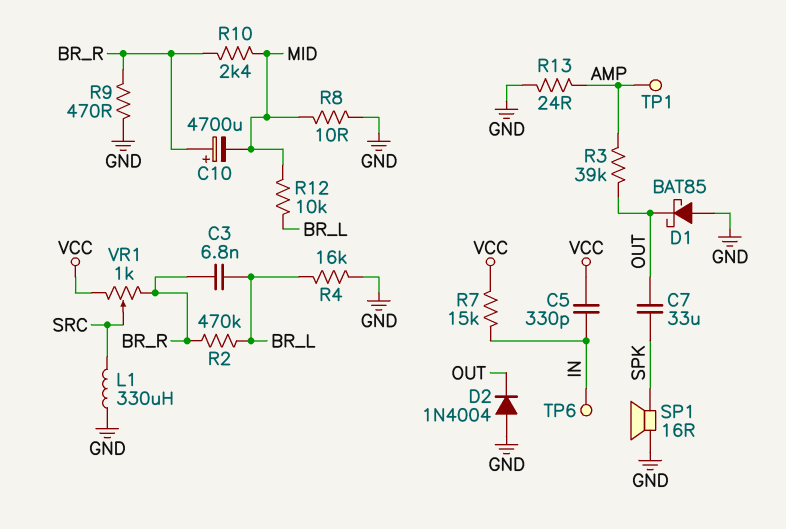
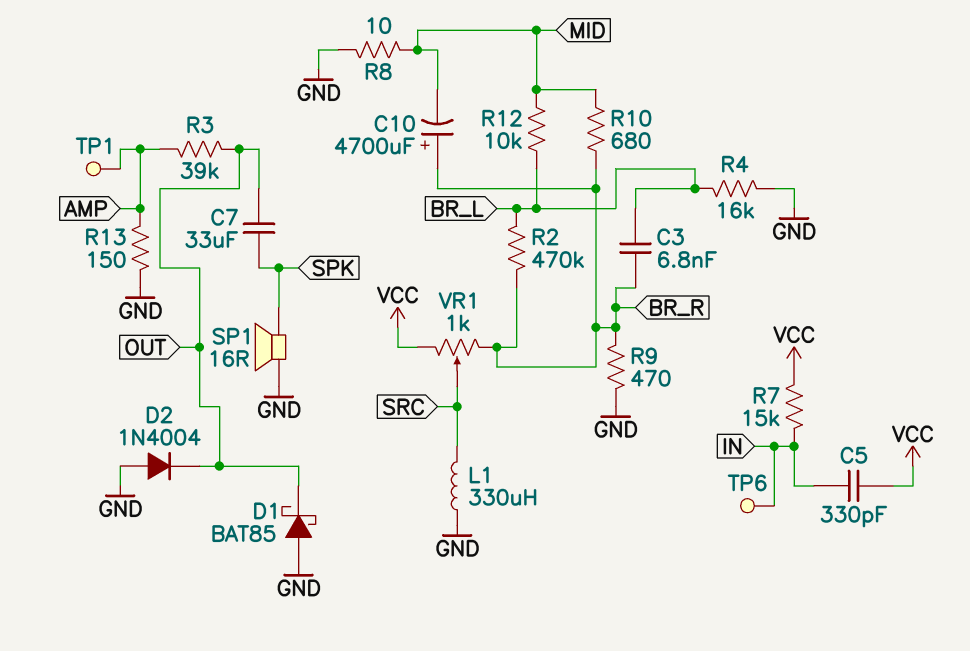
R10: 2.4k (BR_R, MID) -> 680 (BR_R, MID)
R13: 24 (AMP, GND) -> 150 (AMP, GND)

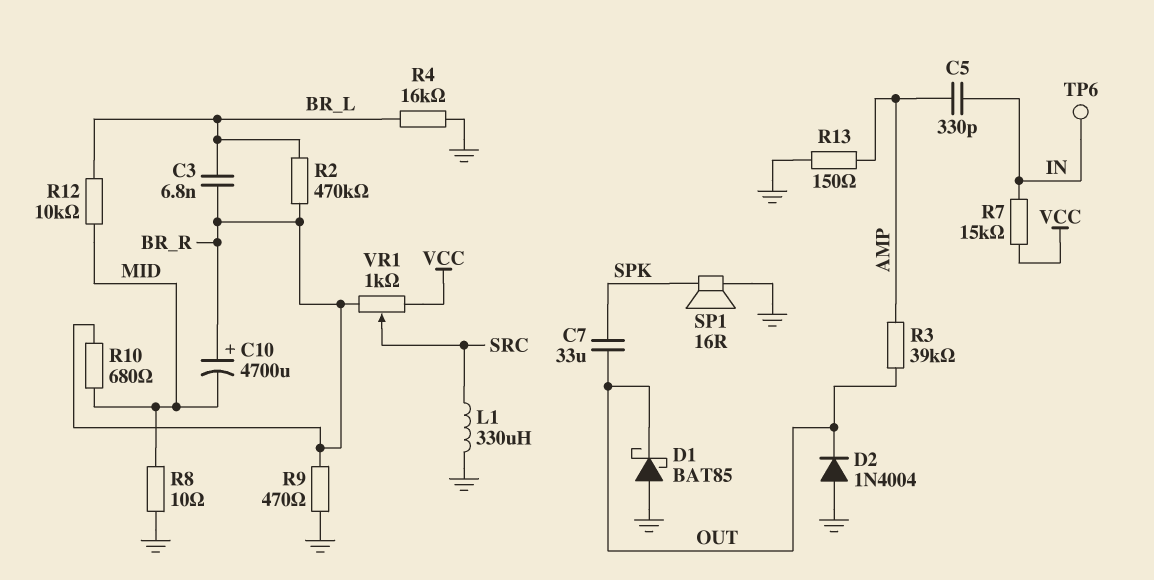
C5: 330pF (IN, VCC) -> 330pF (AMP, IN)
TP1: test point (AMP) -> none

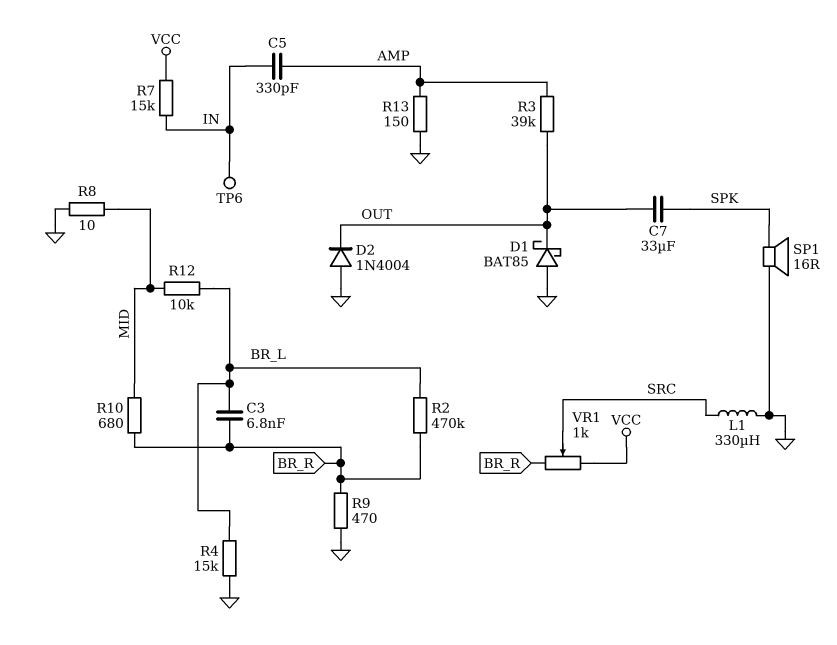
C10: 4700uF (plus BR_R, minus MID) -> none
R4: 16k (BR_L, GND) -> 15k (BR_L, GND)

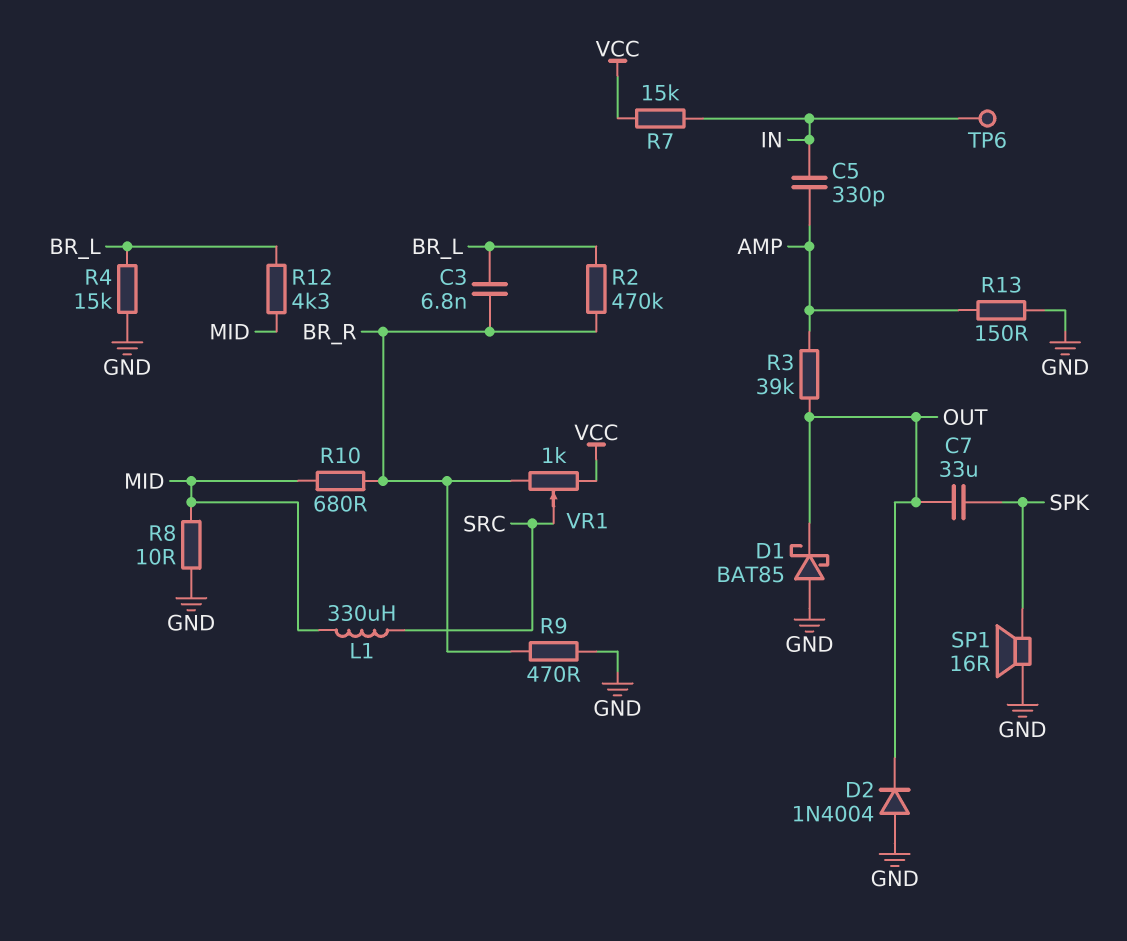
L1: 330uH (GND, SRC) -> 330uH (MID, SRC)
R12: 10k (BR_L, MID) -> 4.3k (BR_L, MID)

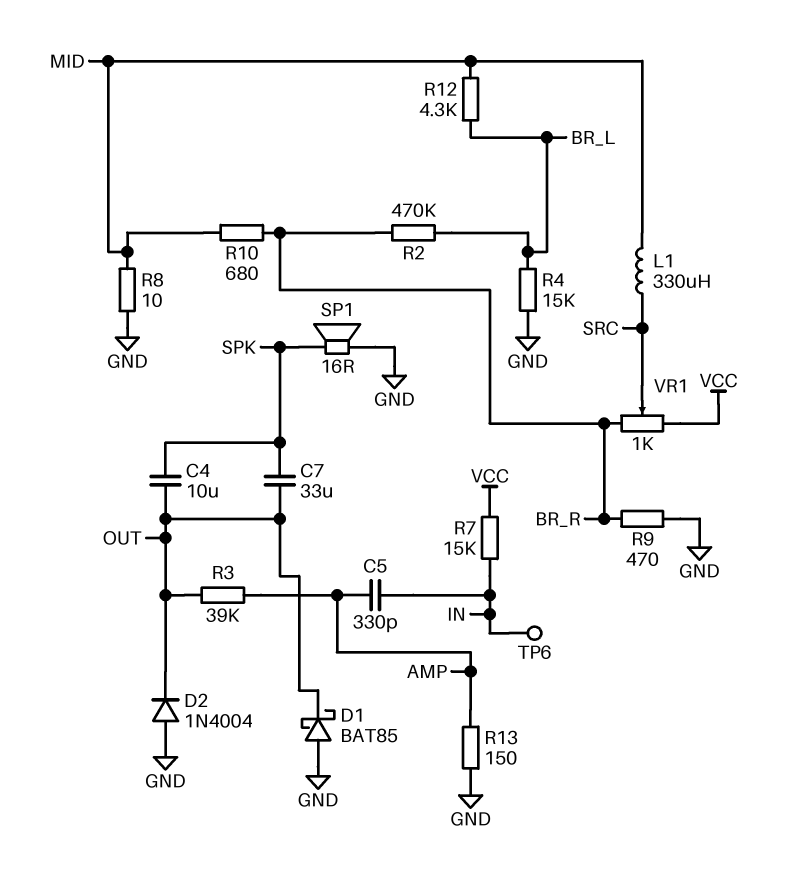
C3: 6.8nF (BR_L, BR_R) -> none
C4: none -> 10uF (OUT, SPK)

